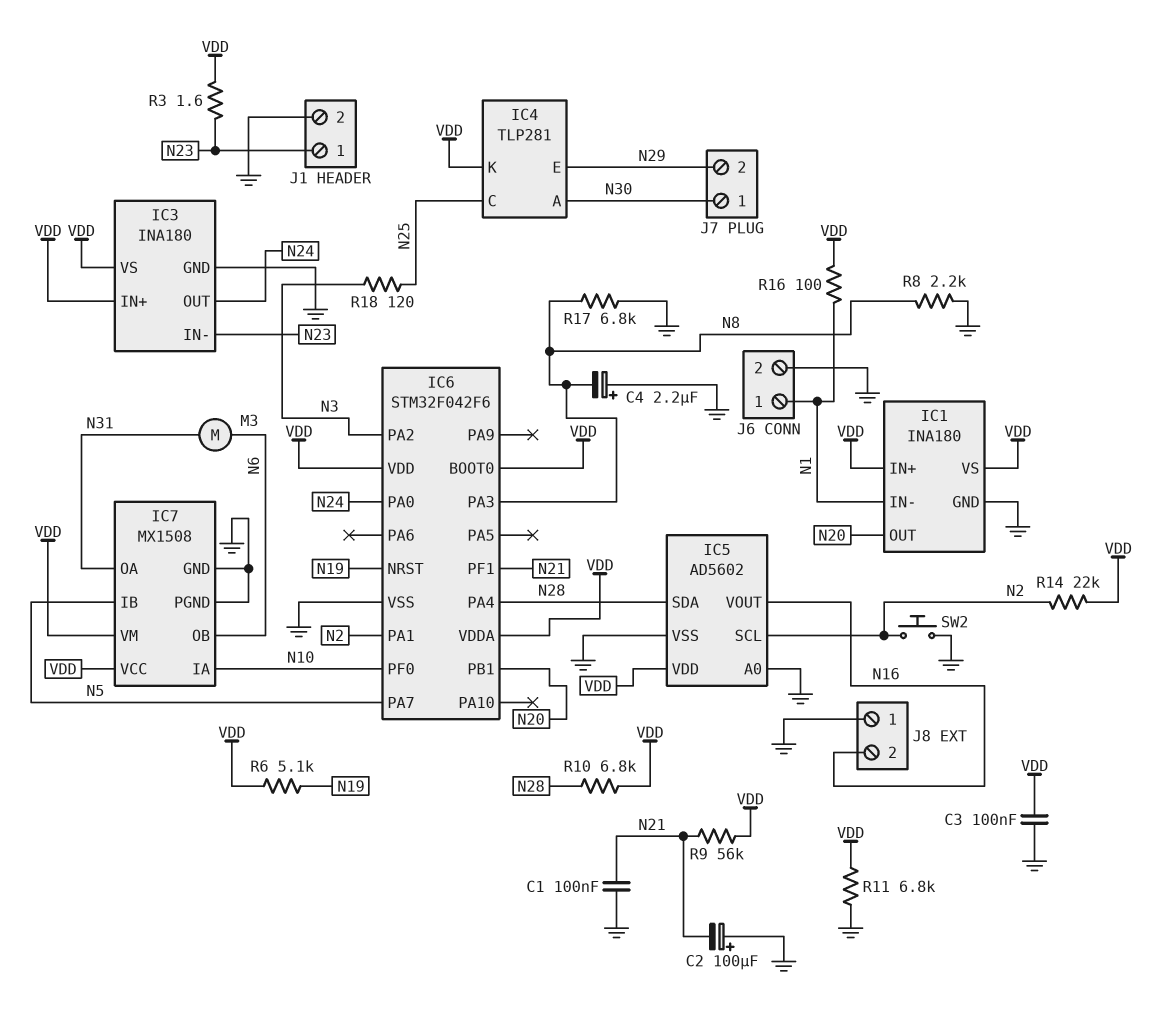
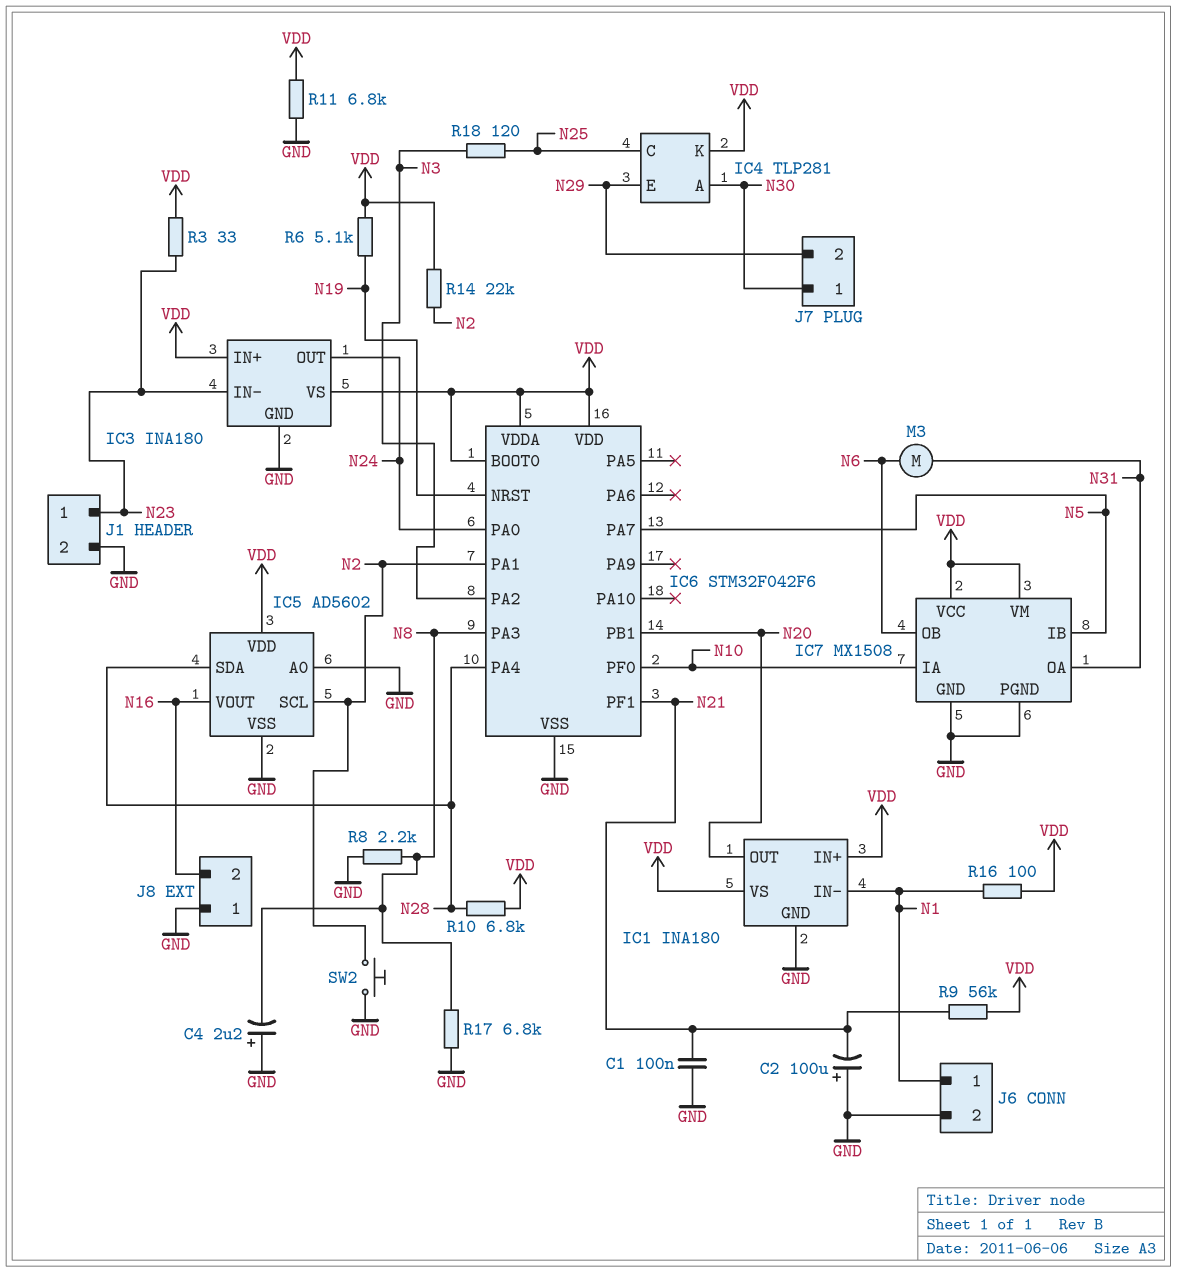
C3: 100nF (GND, VDD) -> none
R3: 1.6 (N23, VDD) -> 33 (N23, VDD)

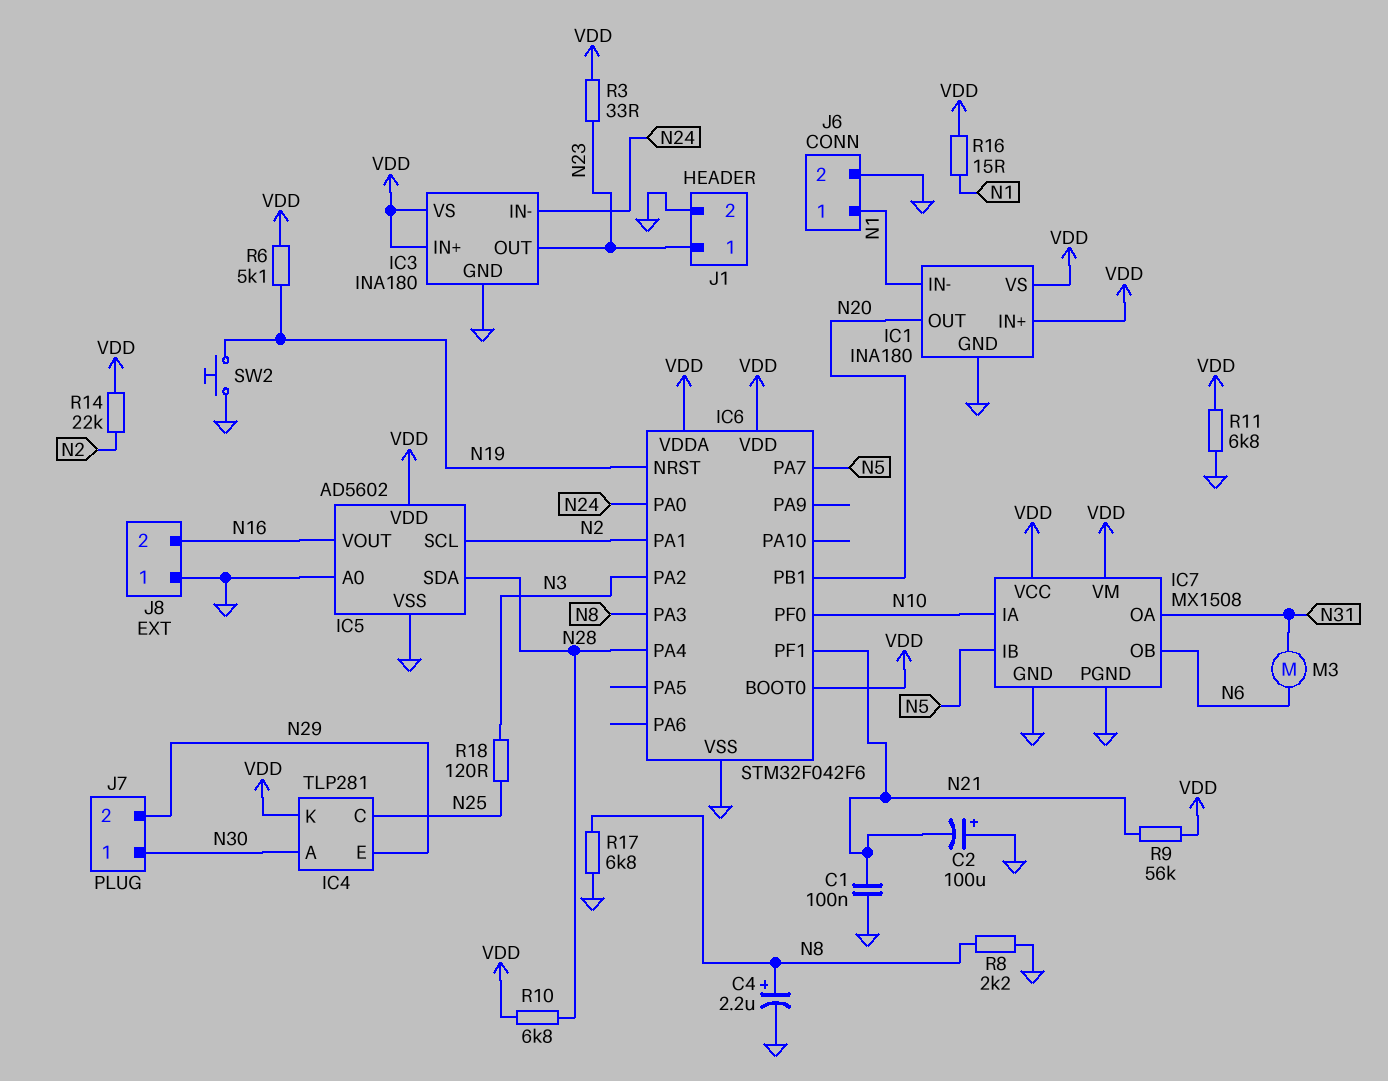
C4: 2.2uF (plus GND, minus N8) -> 2.2uF (plus N8, minus GND)
IC3 pin IN-: N23 -> N24
IC3 pin OUT: N24 -> N23
R16: 100 (N1, VDD) -> 15 (N1, VDD)
SW2: button (GND, N2) -> button (GND, N19)

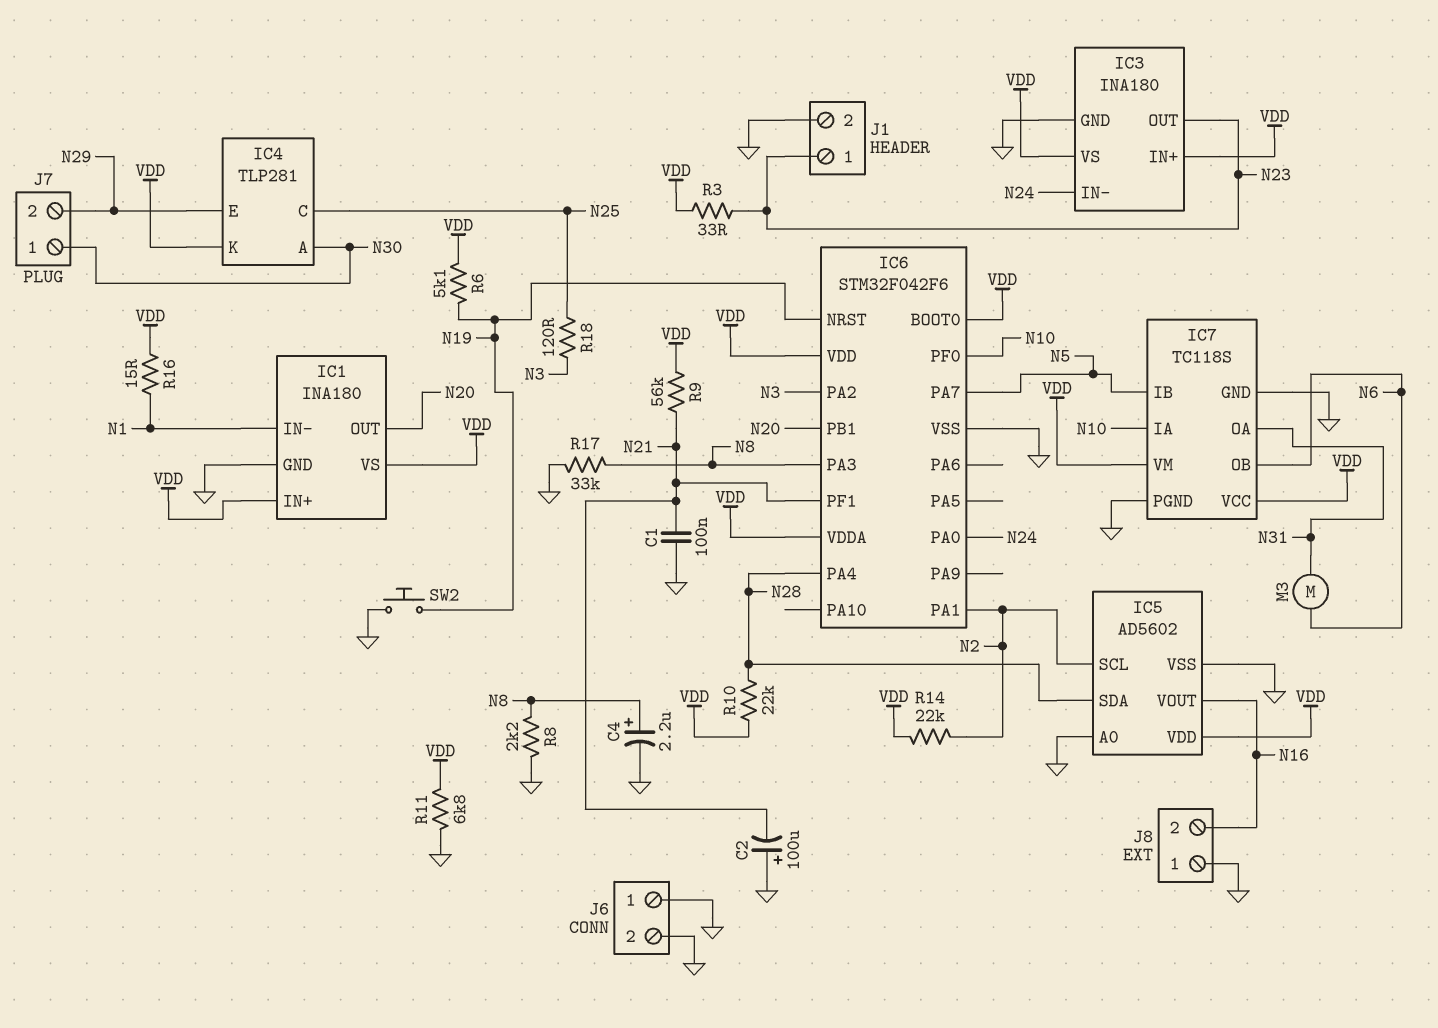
IC7: MX1508 -> TC118S
J6 pin 1: N1 -> GND
R10: 6.8k (N28, VDD) -> 22k (N28, VDD)
R17: 6.8k (GND, N8) -> 33k (GND, N8)

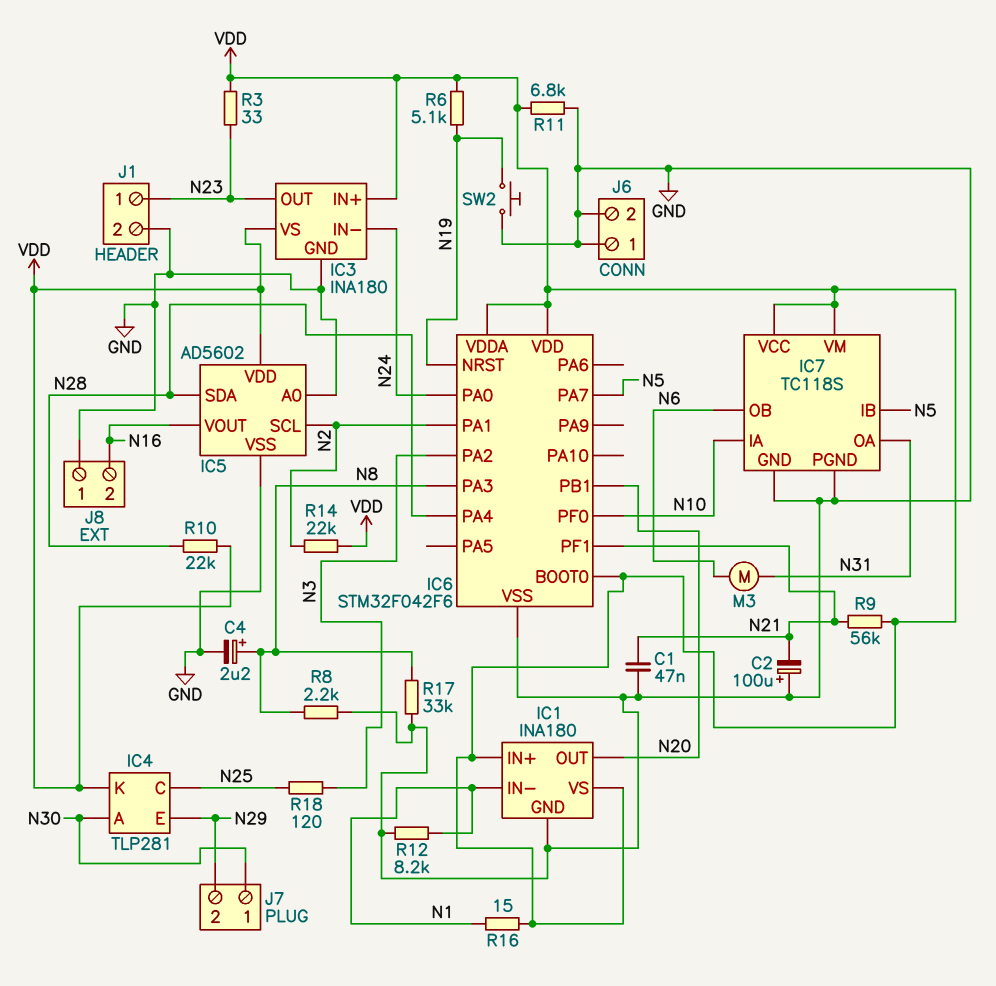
C1: 100nF (GND, N21) -> 47nF (GND, N21)
R12: none -> 8.2k (GND, N1)

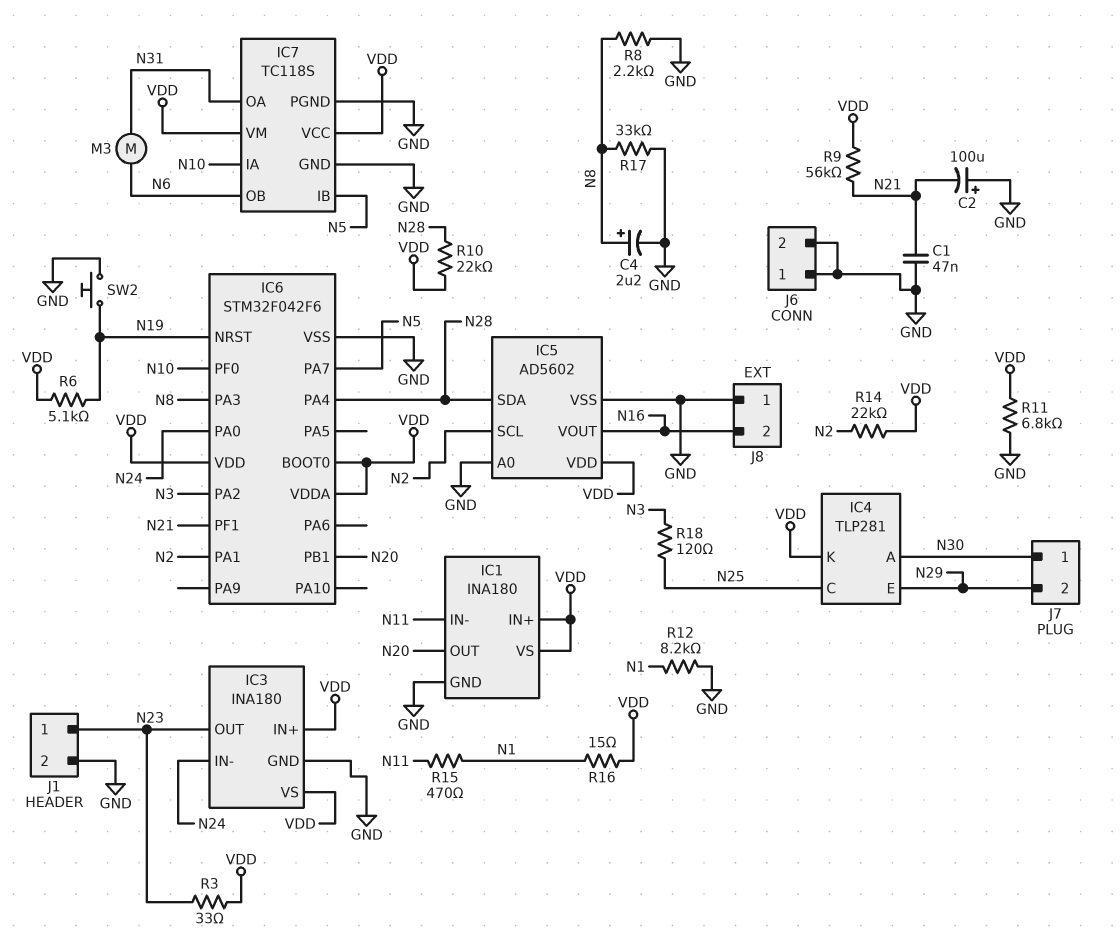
IC1 pin IN-: N1 -> N11
R15: none -> 470 (N1, N11)

